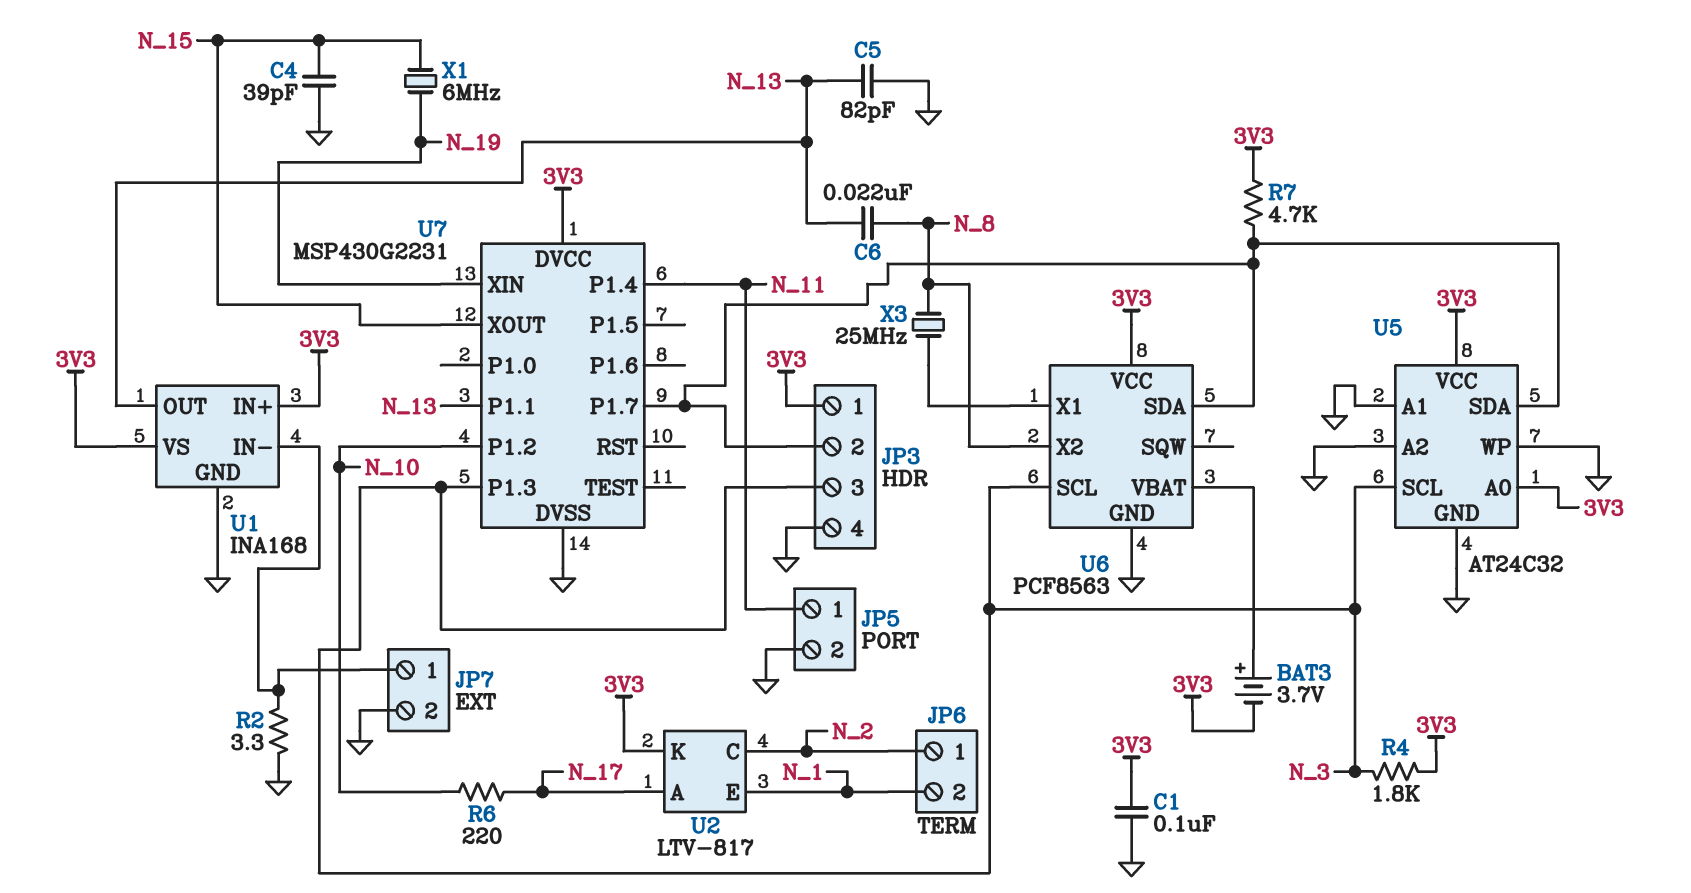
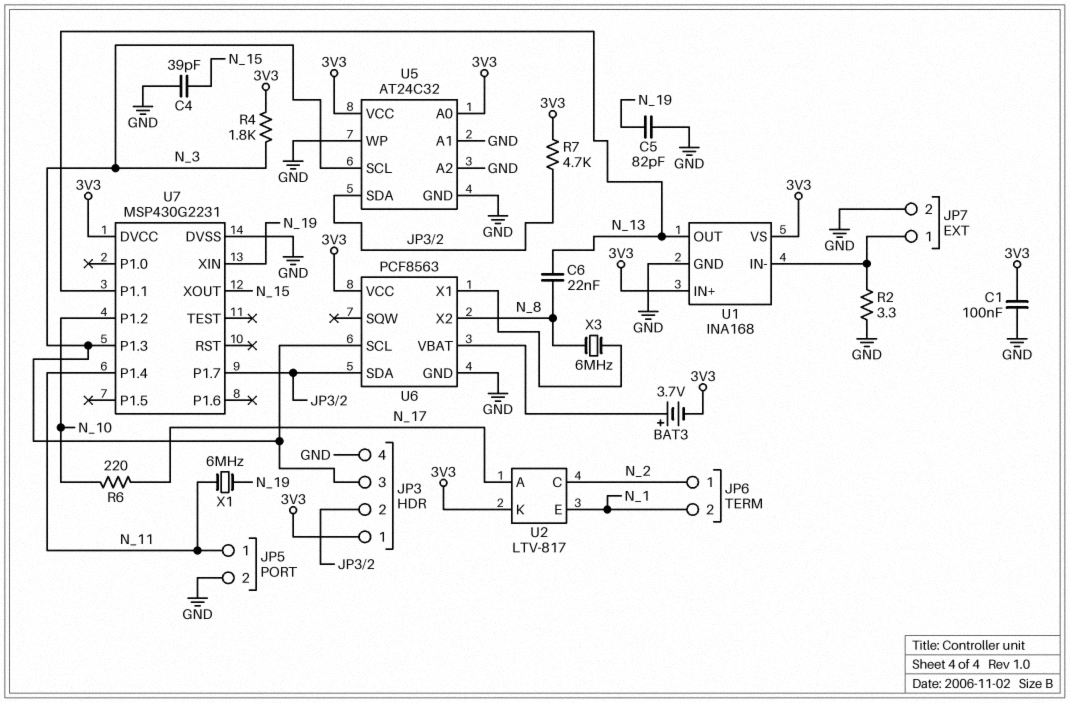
C5: 82pF (GND, N_13) -> 82pF (GND, N_19)
X1: 6MHz (N_15, N_19) -> 6MHz (N_11, N_19)
X3: 25MHz (N_8, U6/X1) -> 6MHz (N_8, U6/X1)

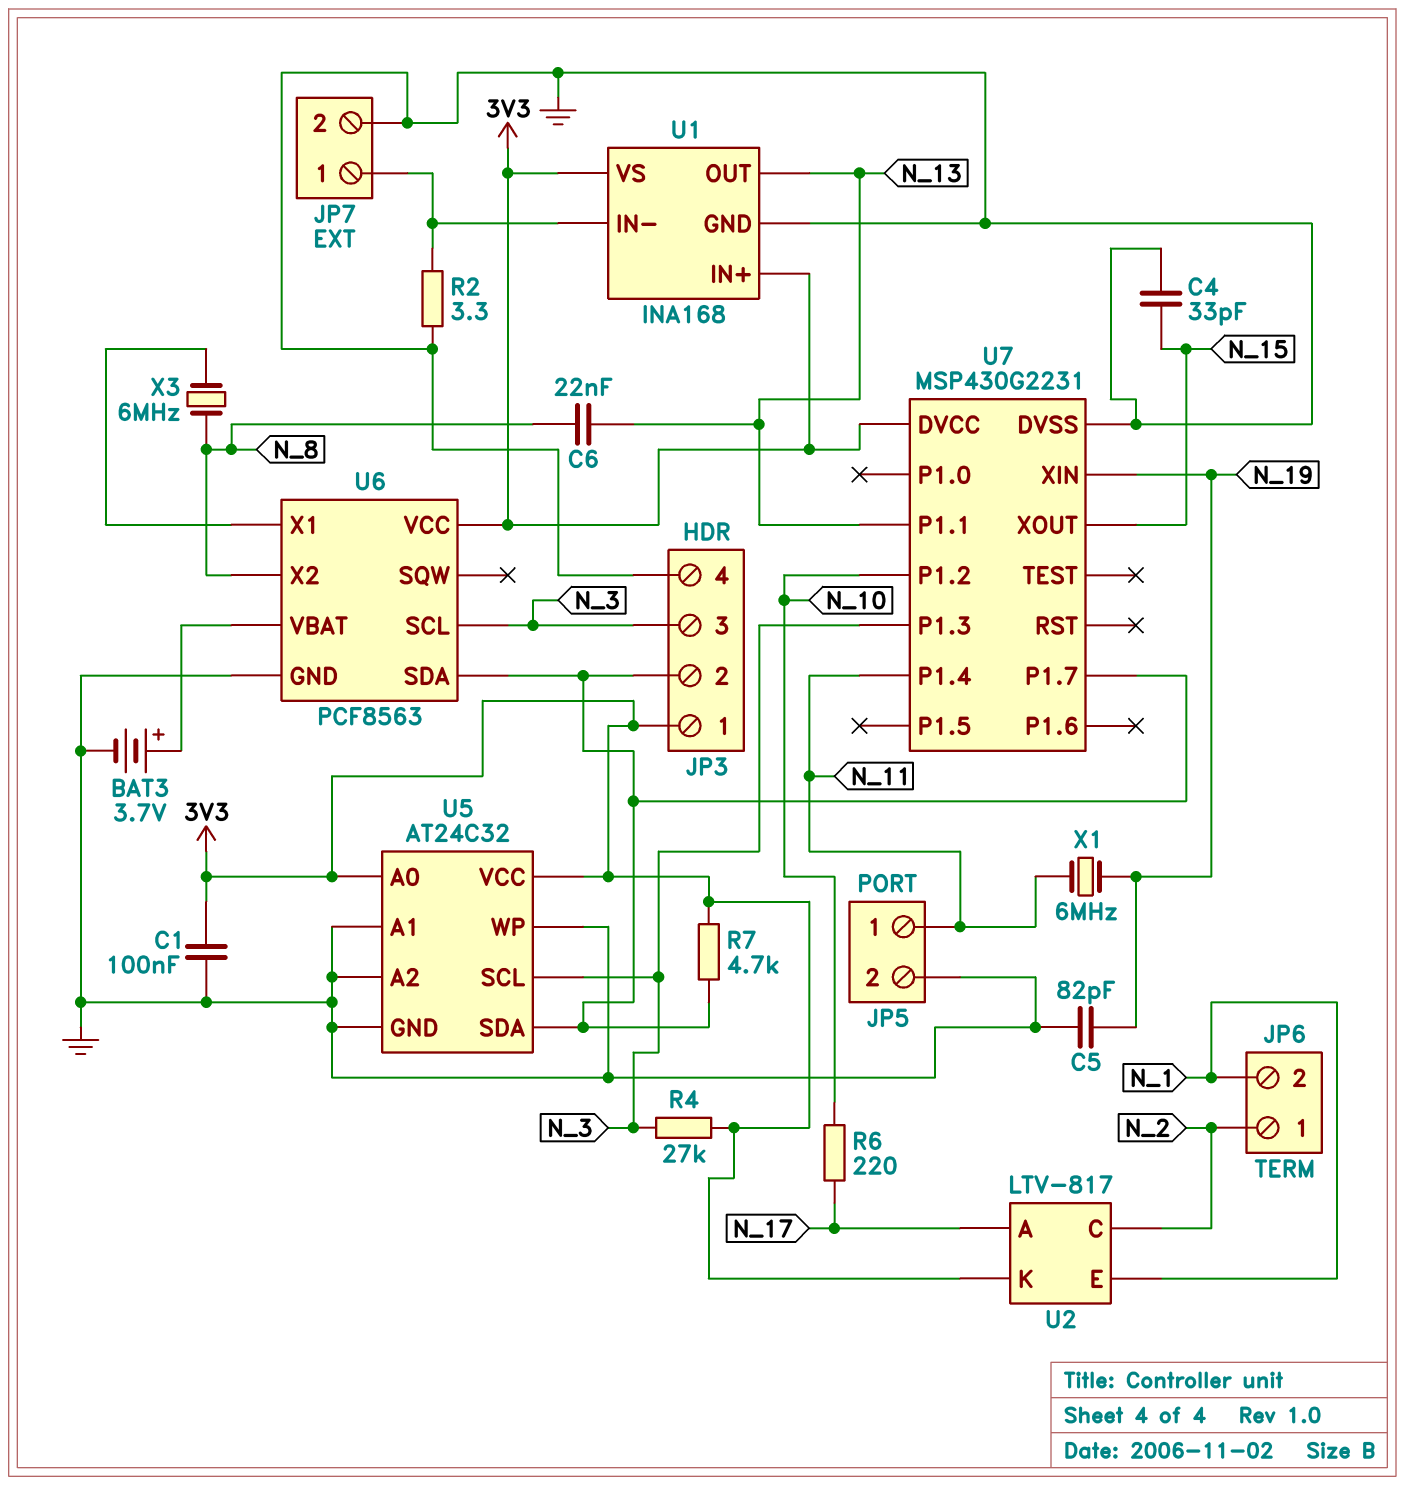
BAT3: 3.7V (plus U6/VBAT, minus 3V3) -> 3.7V (plus U6/VBAT, minus GND)
C4: 39pF (GND, N_15) -> 33pF (GND, N_15)
R4: 1.8k (3V3, N_3) -> 27k (3V3, N_3)

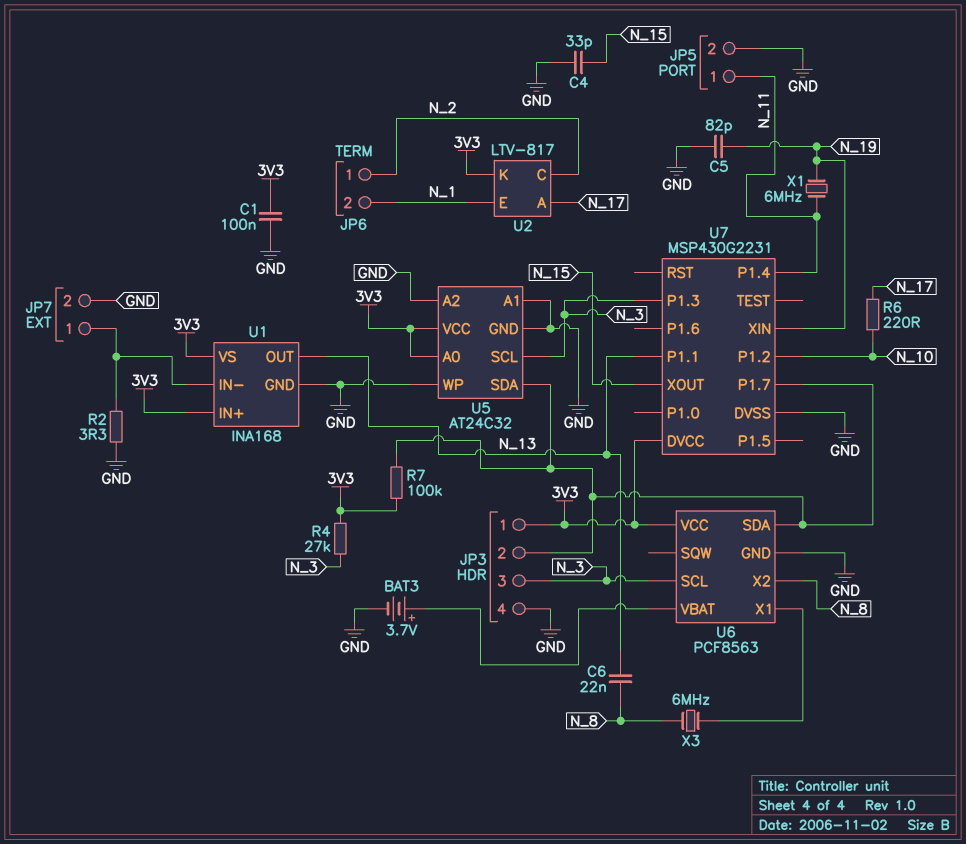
R7: 4.7k (3V3, JP3/2) -> 100k (3V3, JP3/2)

